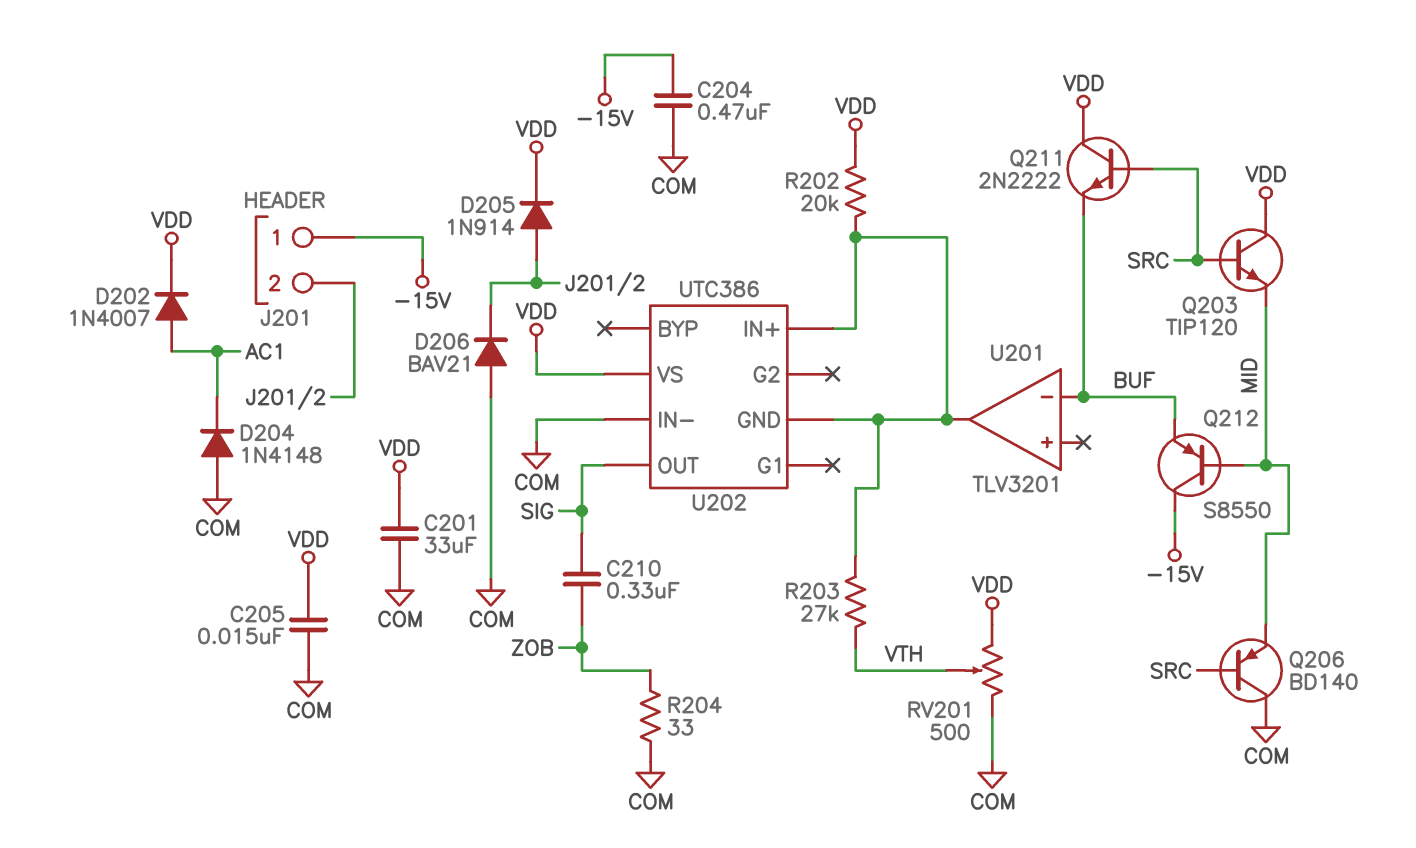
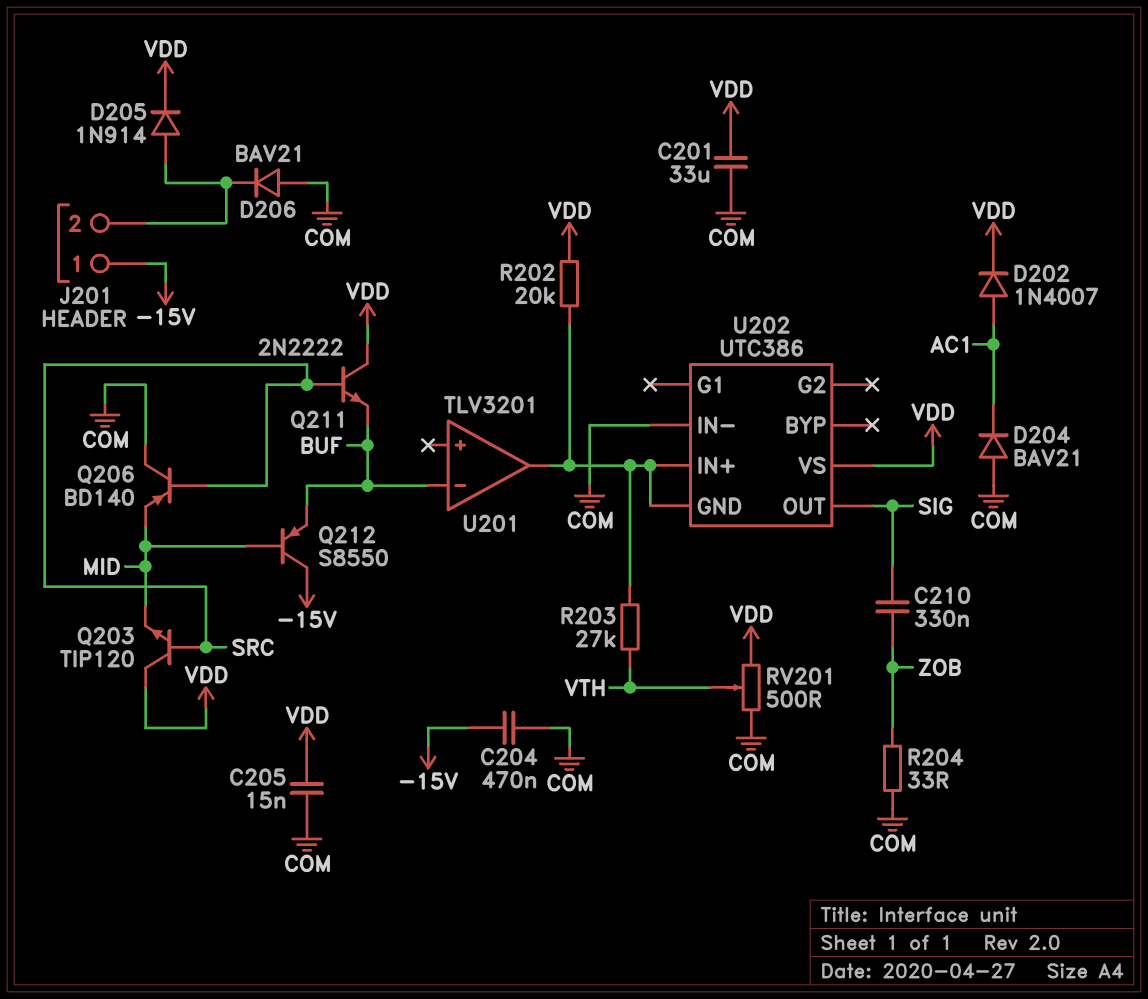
D204: diode 1N4148 (A COM, K AC1) -> diode BAV21 (A COM, K AC1)

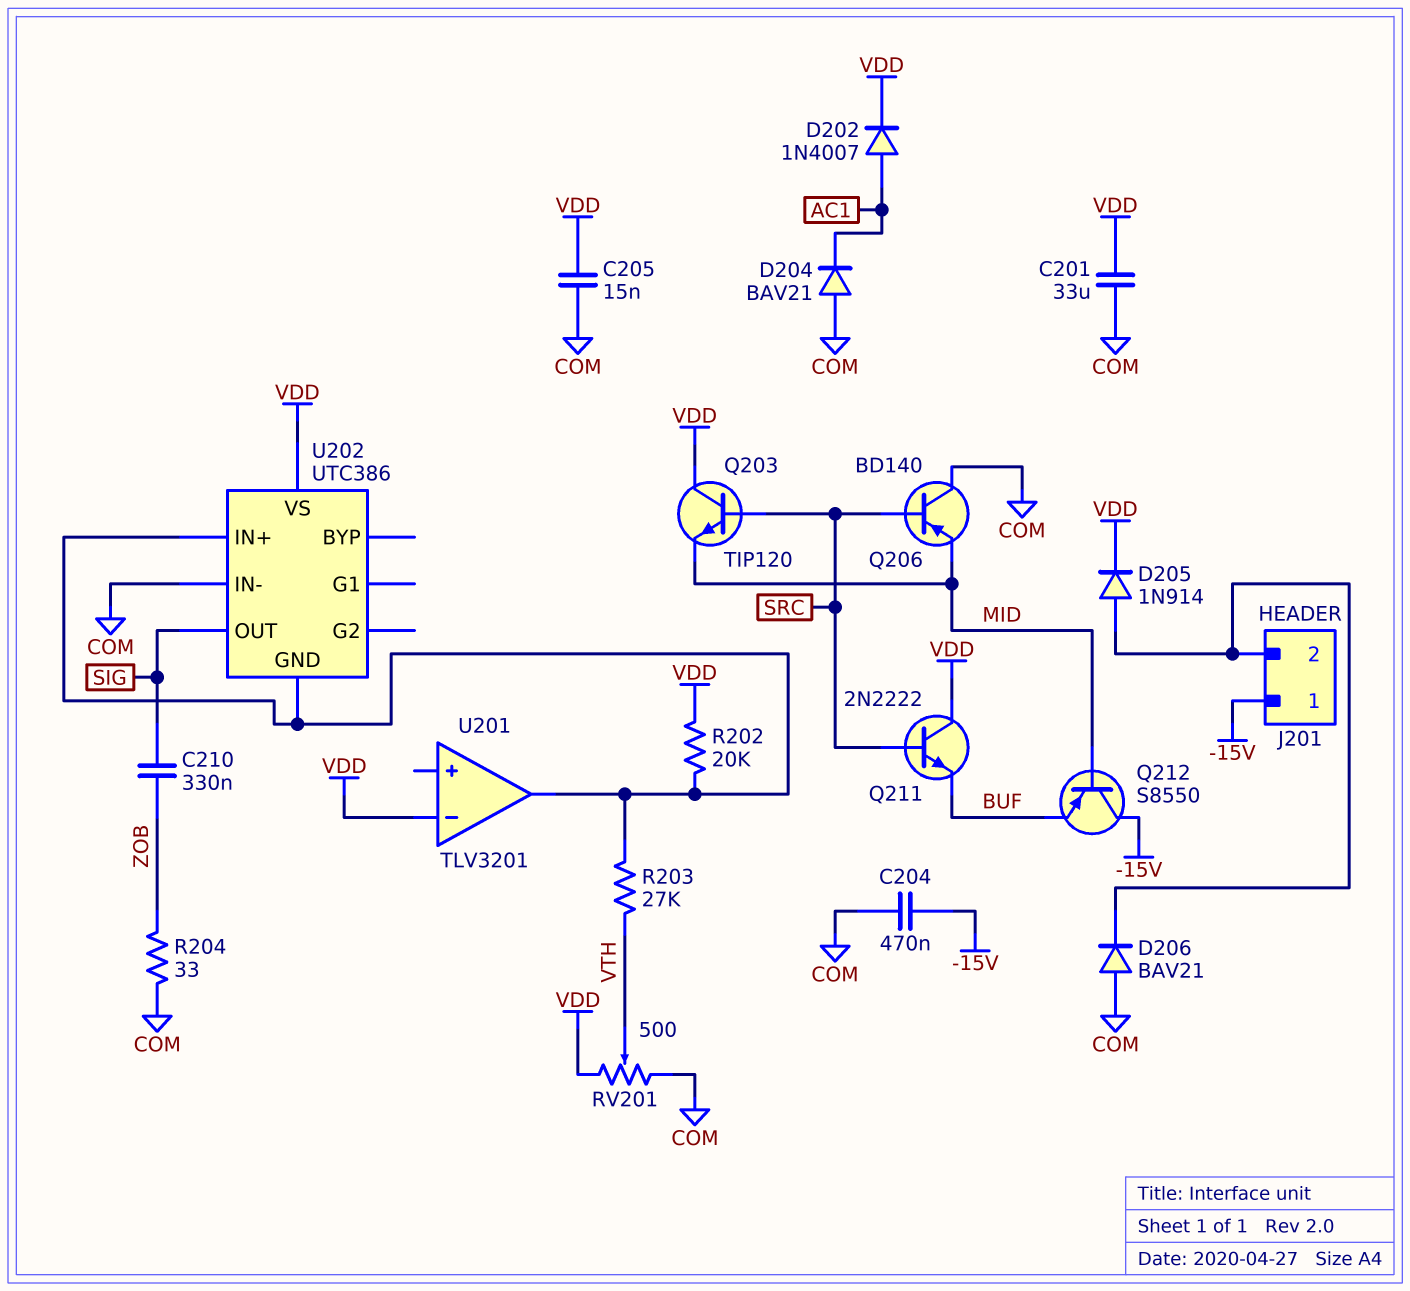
U201 pin in-: BUF -> VDD

